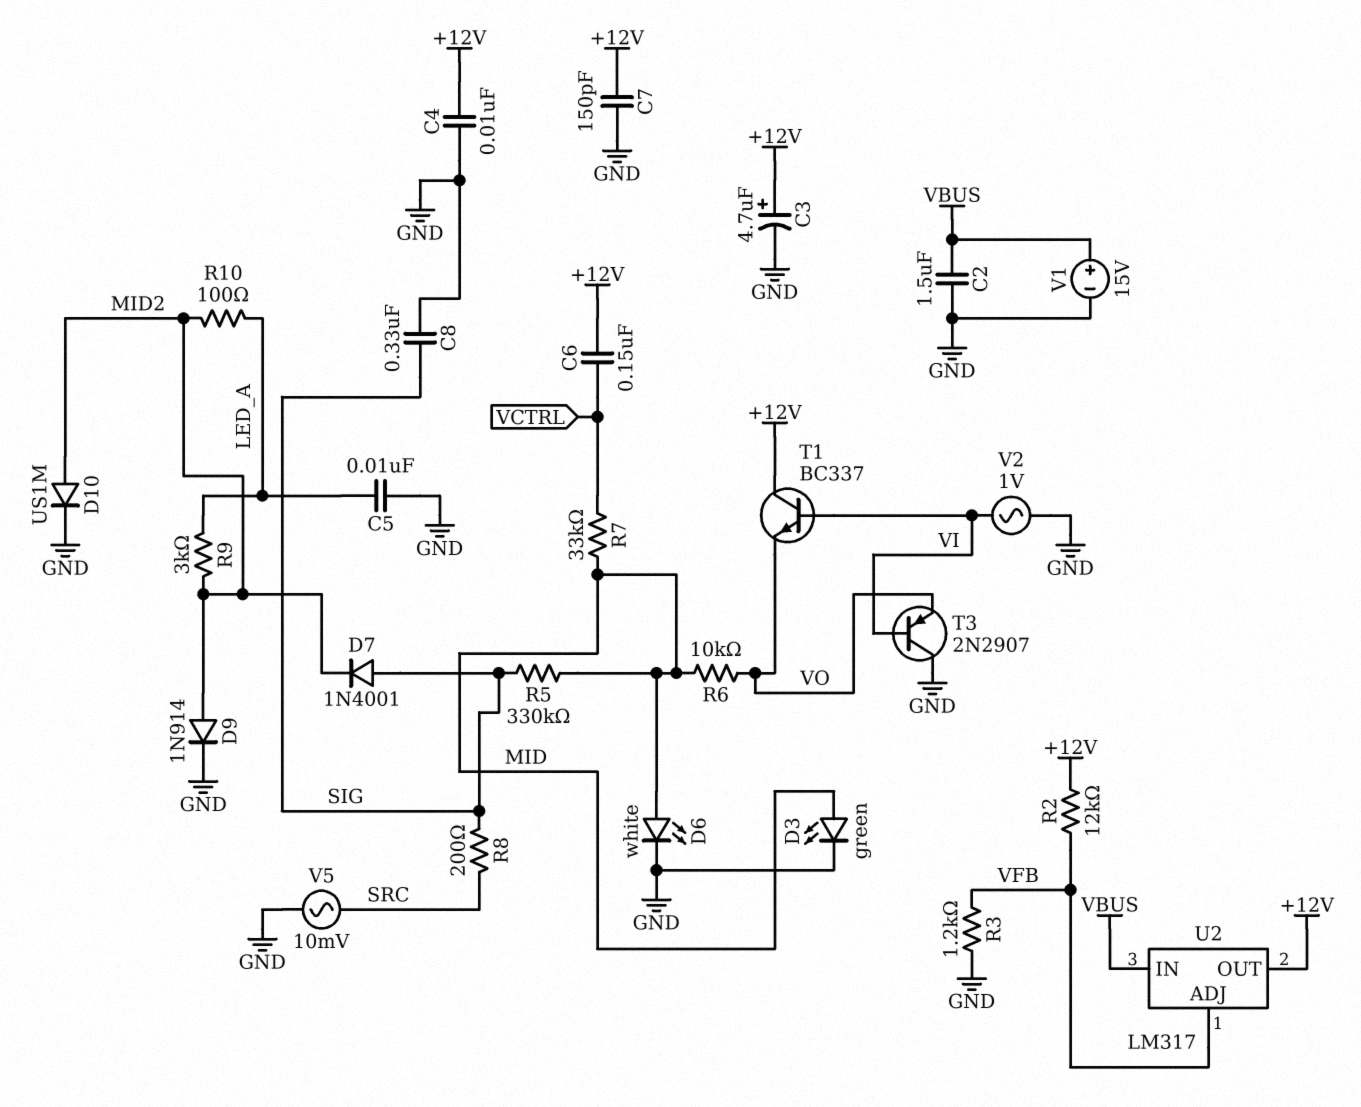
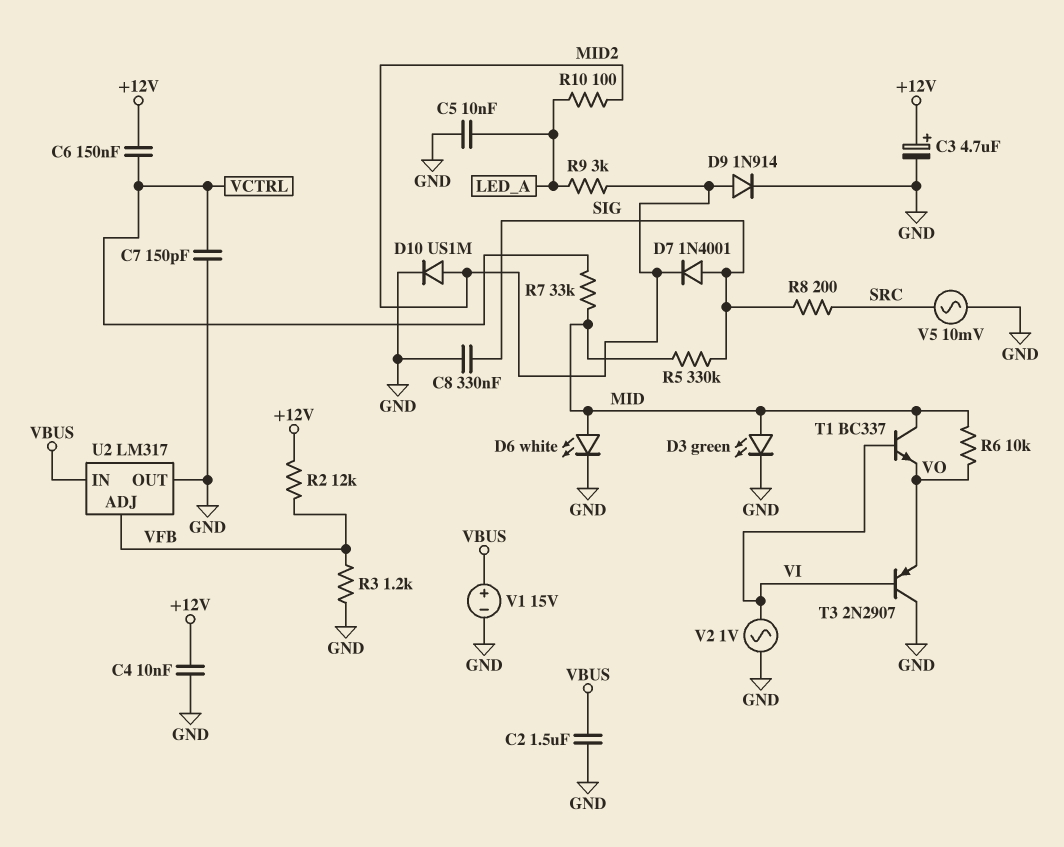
C7: 150pF (+12V, GND) -> 150pF (GND, VCTRL)
T1: NPN BC337 (B VI, C +12V, E VO) -> NPN BC337 (B VI, C MID, E VO)
U2 pin OUT: +12V -> GND

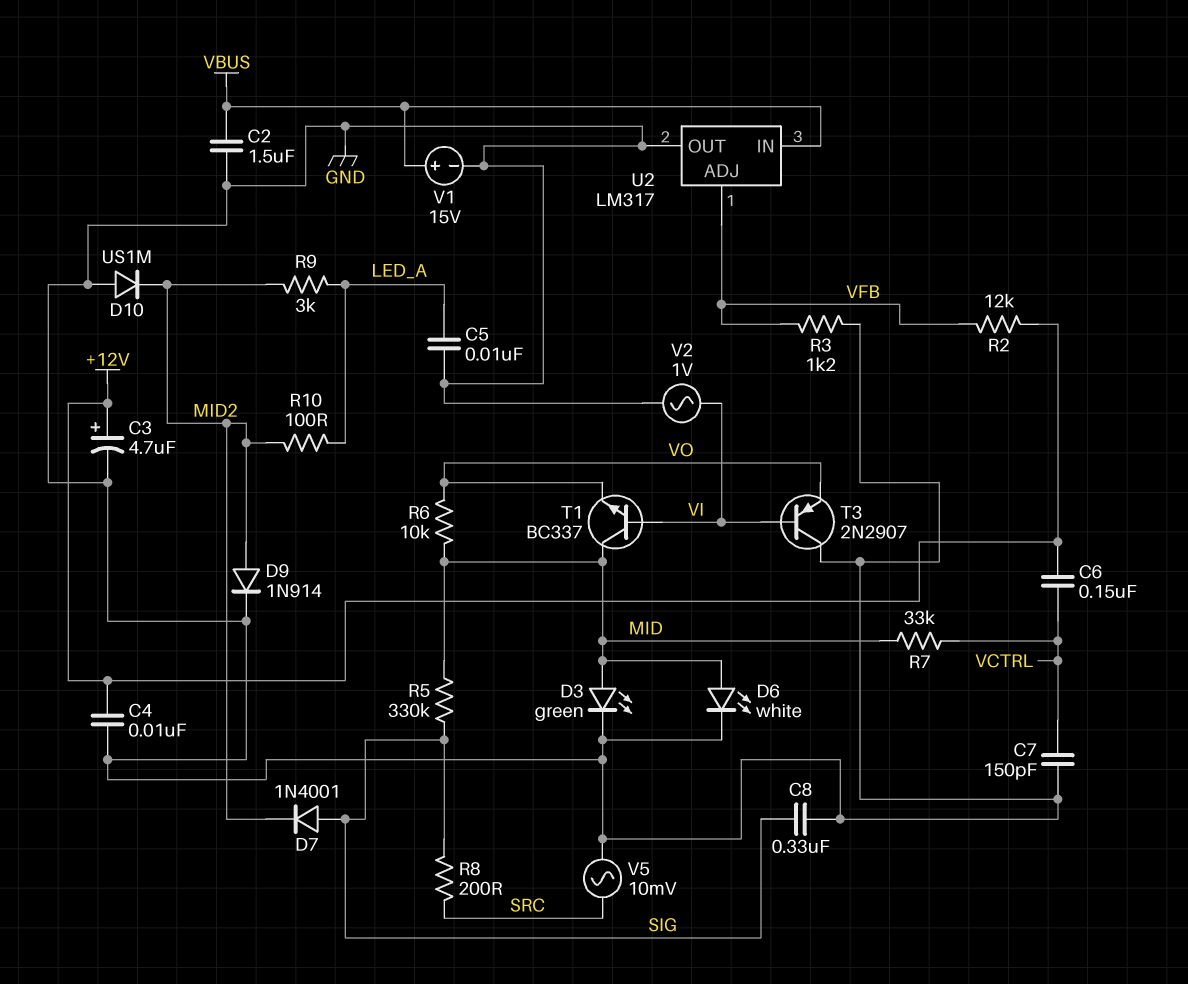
D10: diode US1M (A MID2, K GND) -> diode US1M (A GND, K MID2)

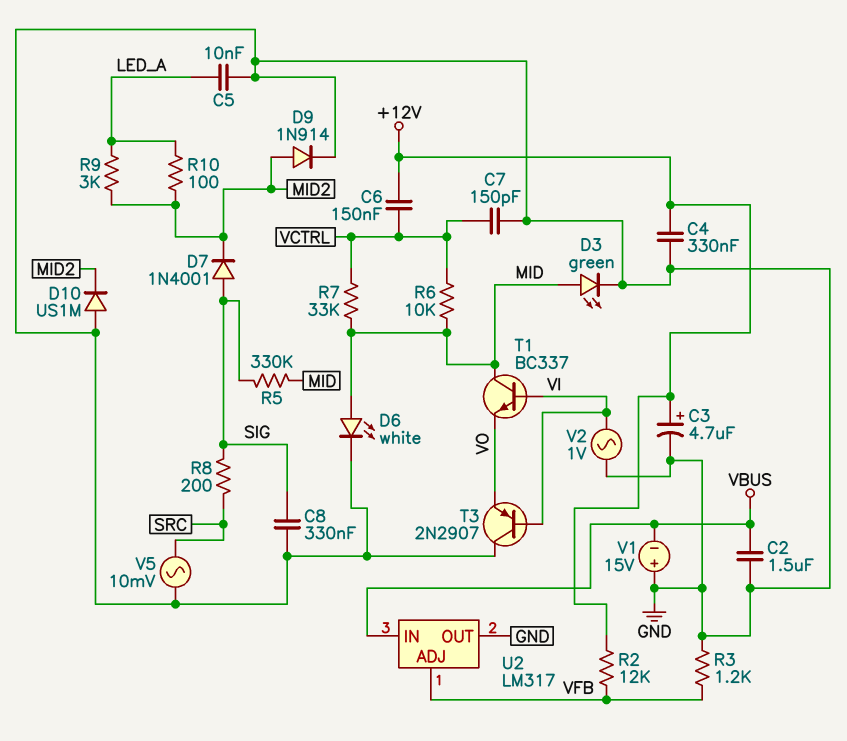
C4: 10nF (+12V, GND) -> 330nF (+12V, GND)
R6: 10k (MID, VO) -> 10k (MID, VCTRL)
V1: 15V (plus VBUS, minus GND) -> 15V (plus GND, minus VBUS)

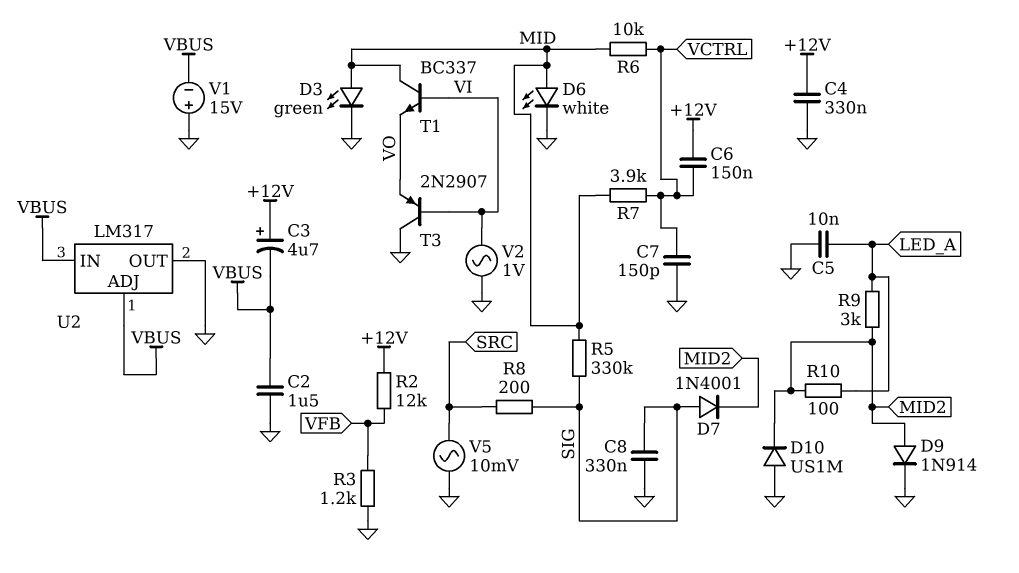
C3: 4.7uF (plus +12V, minus GND) -> 4.7uF (plus +12V, minus VBUS)
R7: 33k (MID, VCTRL) -> 3.9k (MID, VCTRL)
U2 pin ADJ: VFB -> VBUS

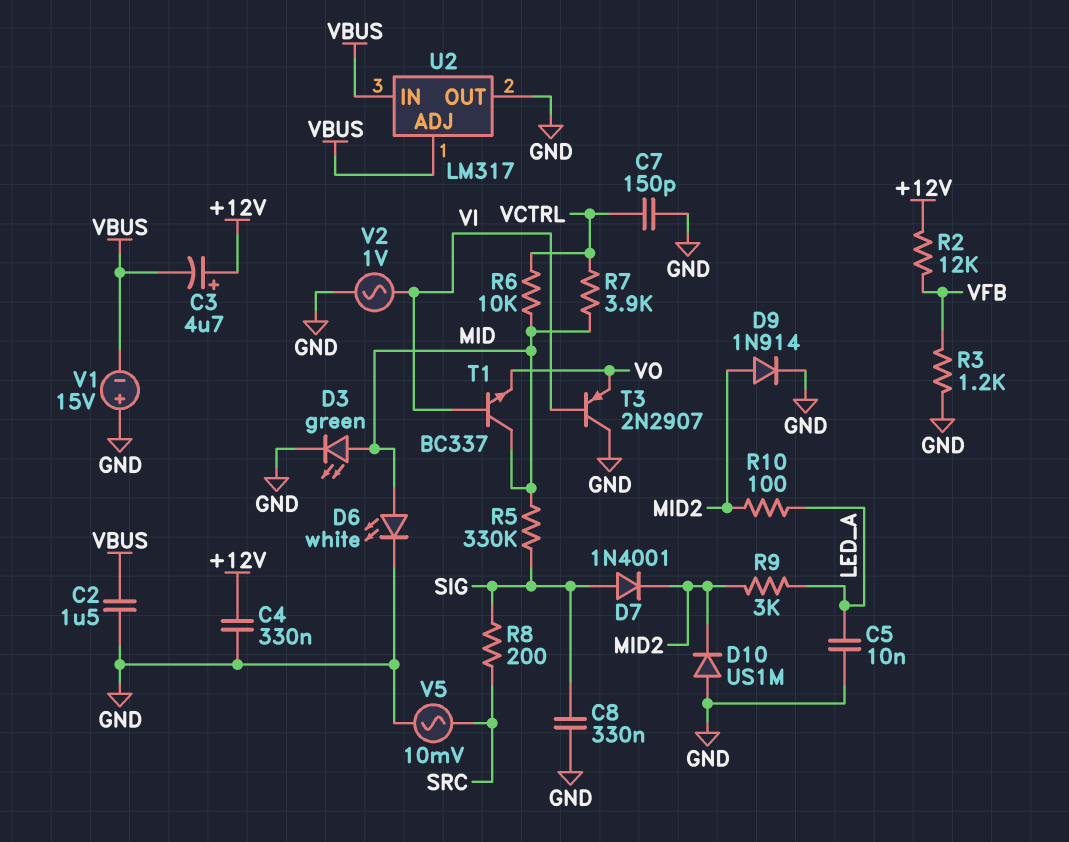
C6: 150nF (+12V, VCTRL) -> none

